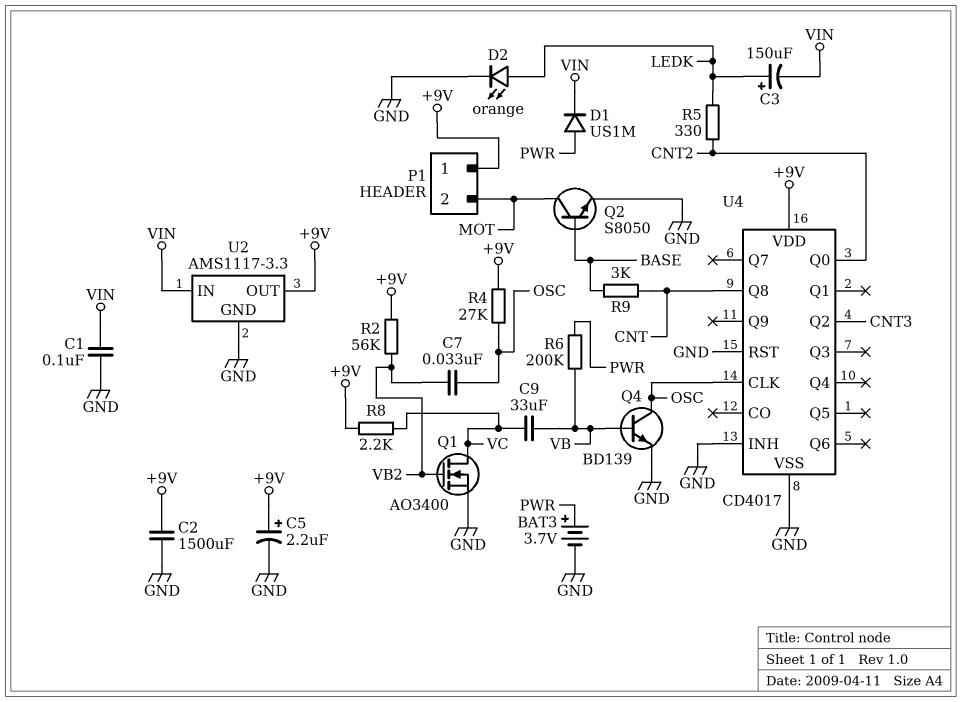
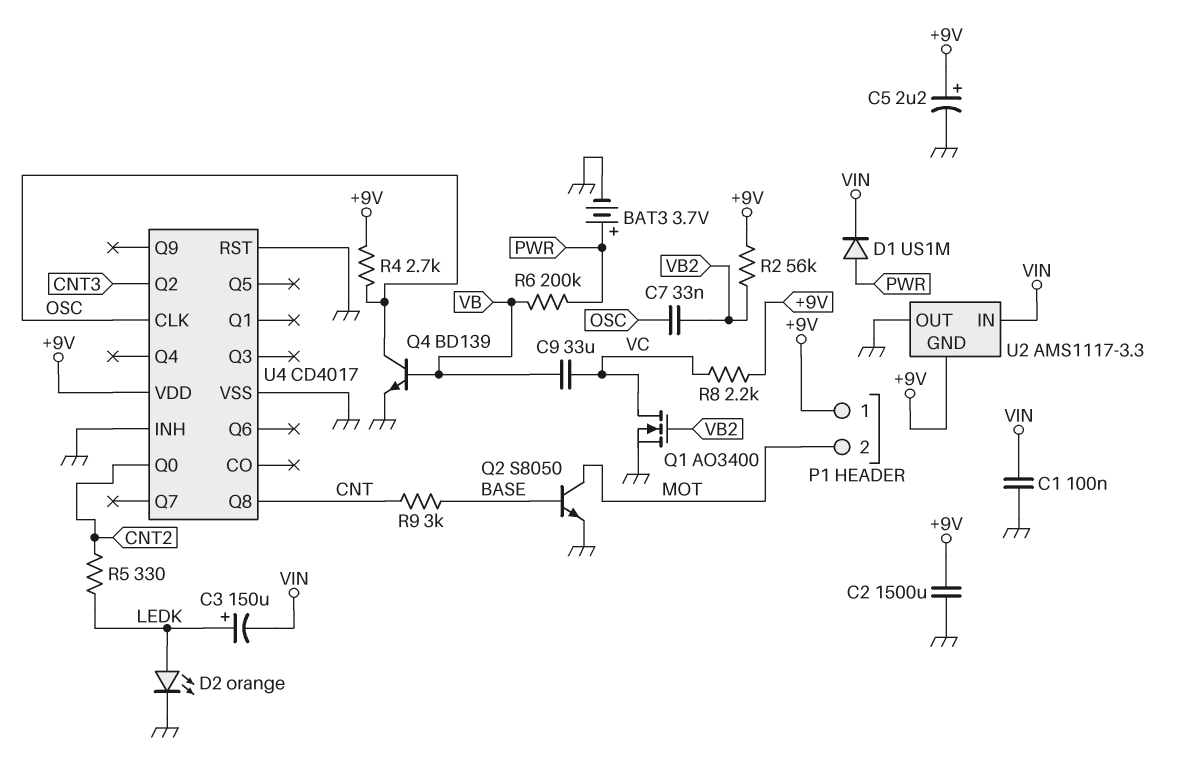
R4: 27k (+9V, OSC) -> 2.7k (+9V, OSC)
U2 pin GND: GND -> +9V
U2 pin OUT: +9V -> GND

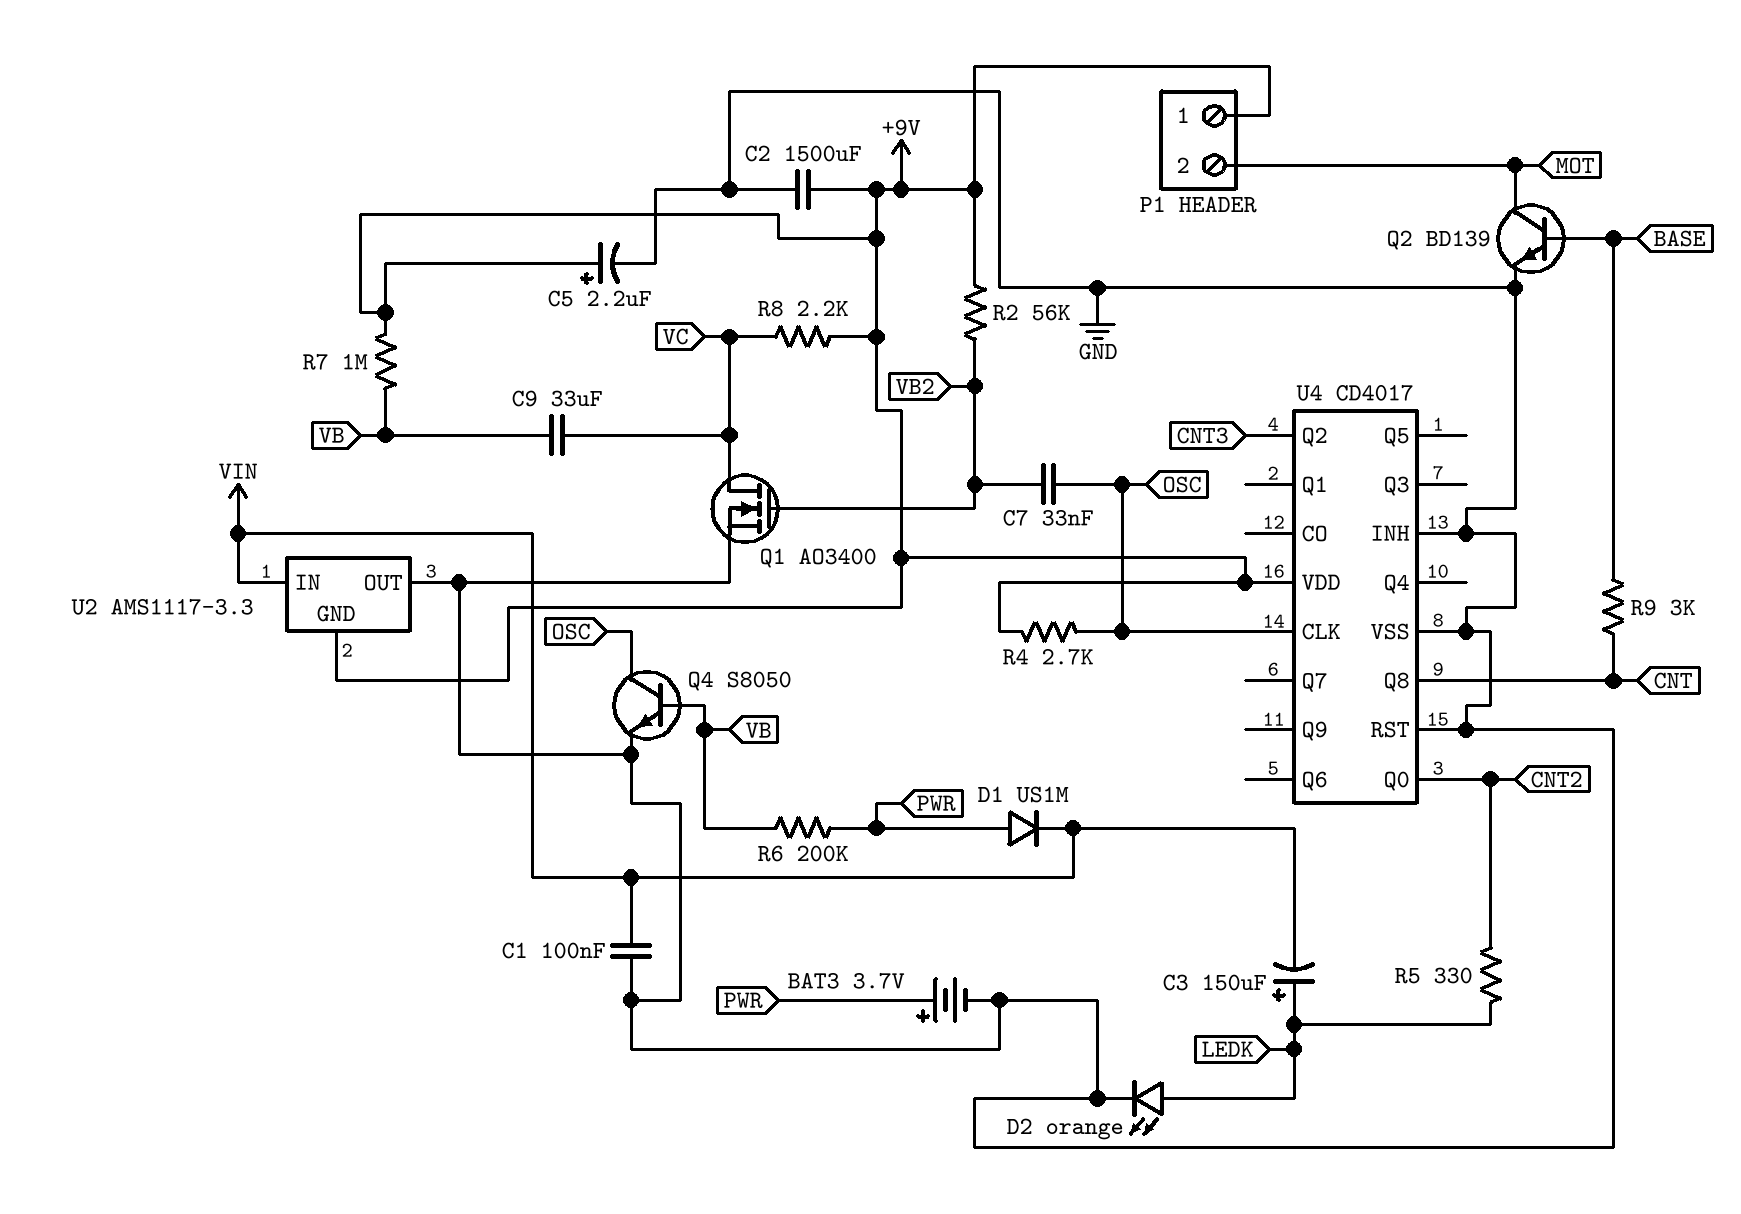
Q2: NPN S8050 (B BASE, C MOT, E GND) -> NPN BD139 (B BASE, C MOT, E GND)
Q4: NPN BD139 (B VB, C OSC, E GND) -> NPN S8050 (B VB, C OSC, E GND)
R7: none -> 1M (+9V, VB)

